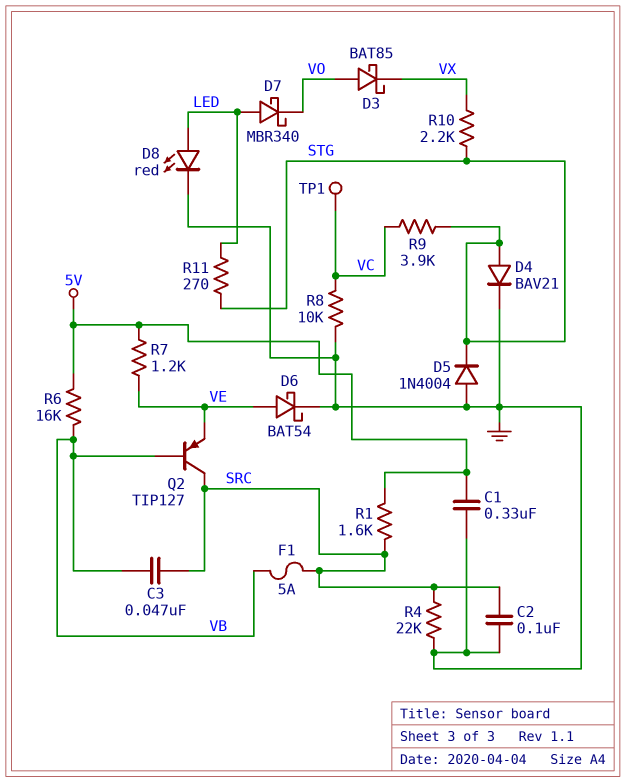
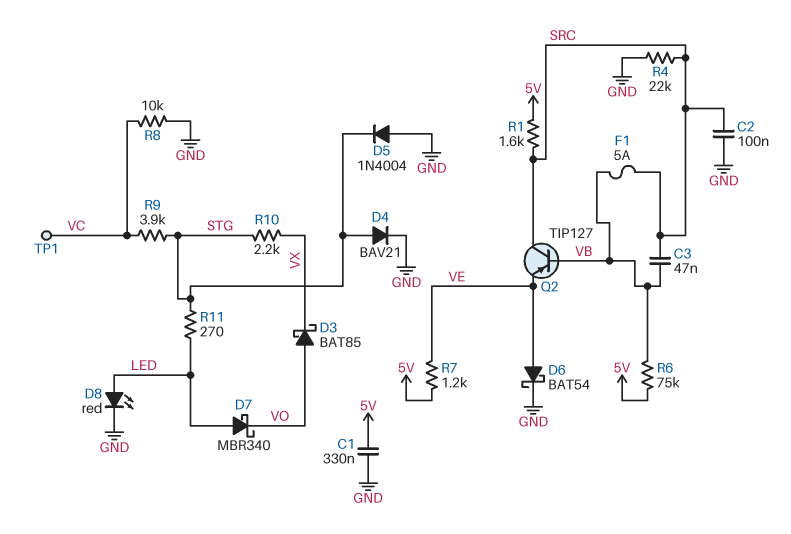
R6: 16k (5V, VB) -> 75k (5V, VB)

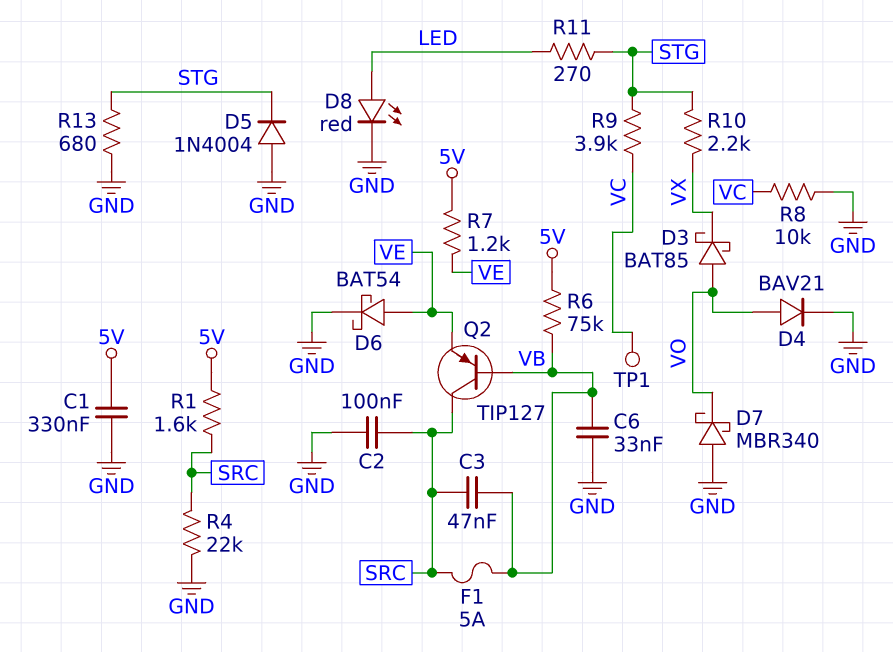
C6: none -> 33nF (GND, VB)
D4: diode BAV21 (A STG, K GND) -> diode BAV21 (A VO, K GND)
D7: schottky MBR340 (A LED, K VO) -> schottky MBR340 (A GND, K VO)
R13: none -> 680 (GND, STG)

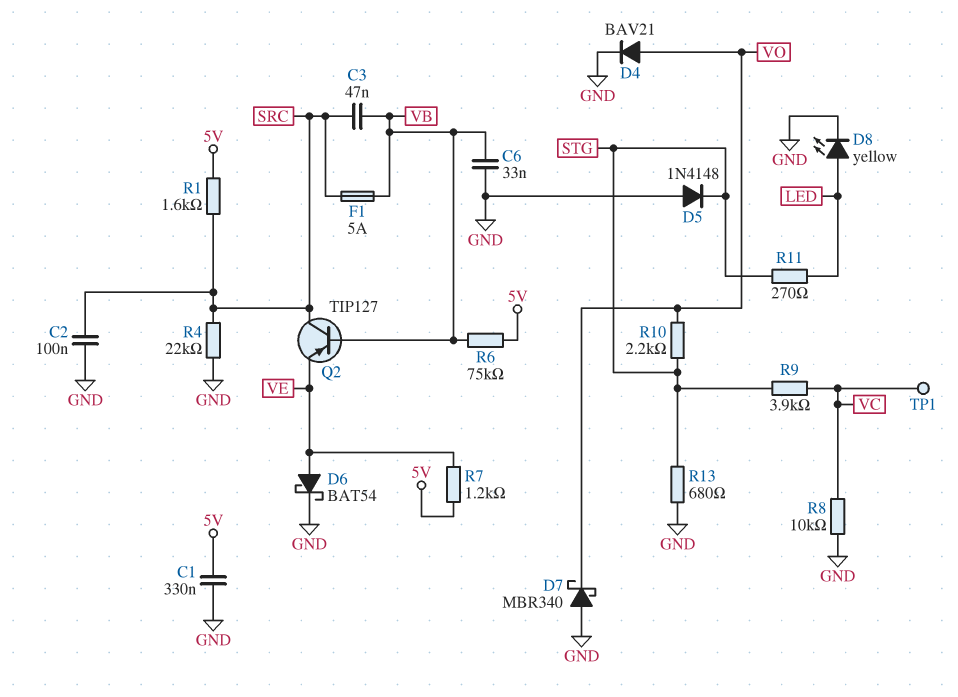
D3: schottky BAT85 (A VO, K VX) -> none
D5: diode 1N4004 (A GND, K STG) -> diode 1N4148 (A GND, K STG)
D8: LED red (A LED, K GND) -> LED yellow (A LED, K GND)
R10: 2.2k (STG, VX) -> 2.2k (STG, VO)

